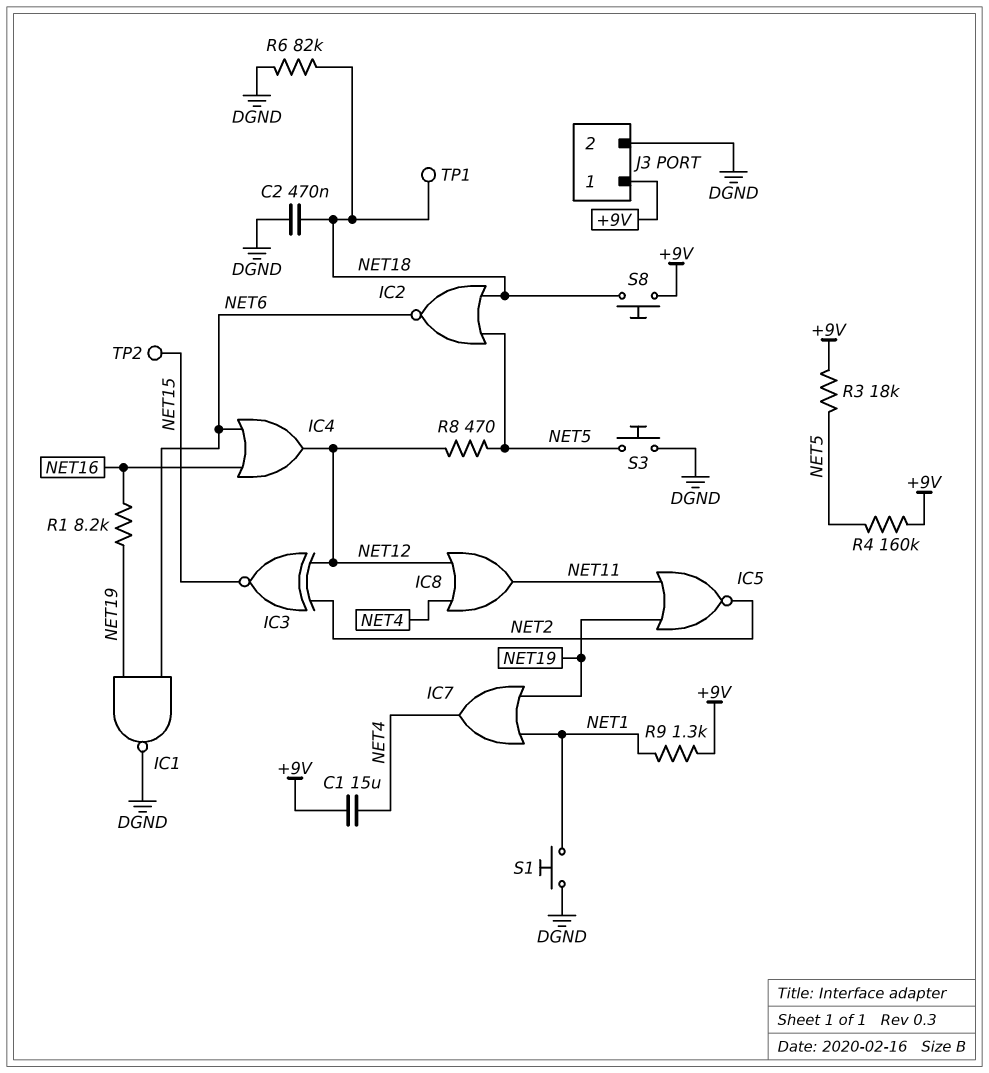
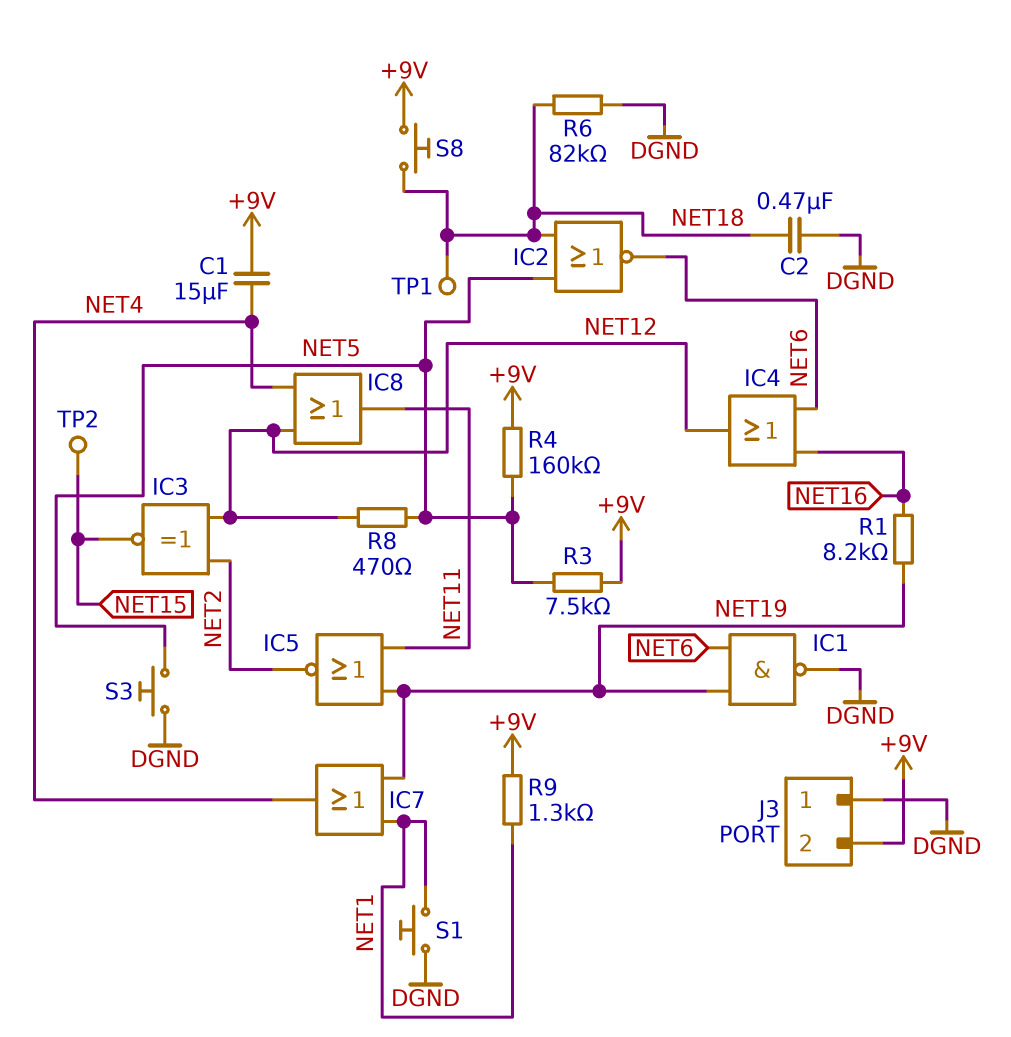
J3 pin 1: +9V -> DGND
J3 pin 2: DGND -> +9V
R3: 18k (+9V, NET5) -> 7.5k (+9V, NET5)

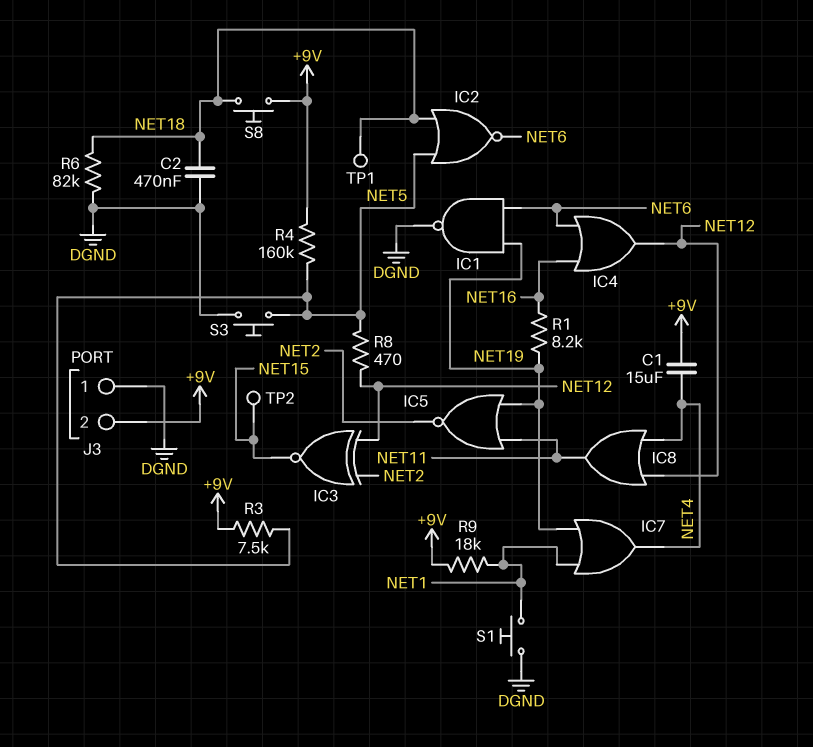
R9: 1.3k (+9V, NET1) -> 18k (+9V, NET1)

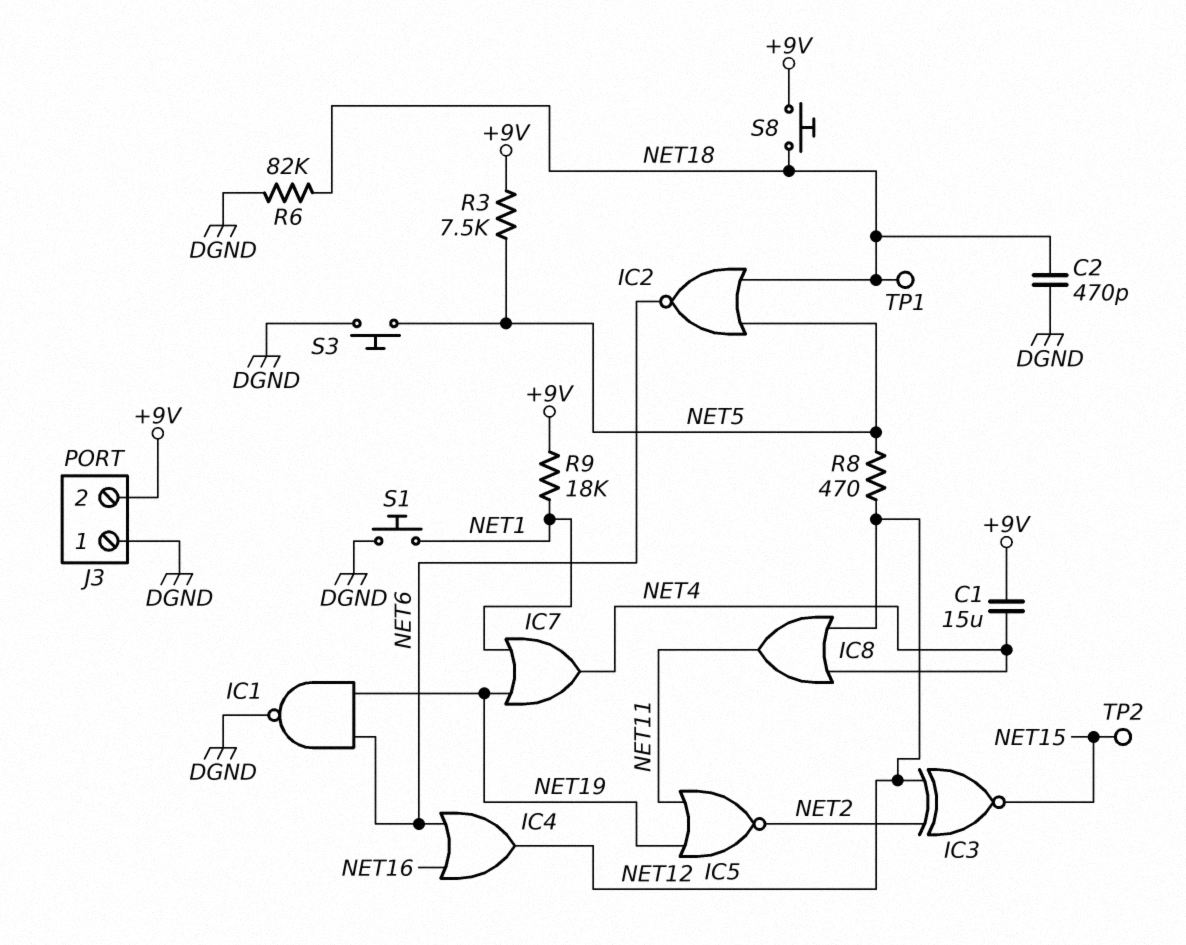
C2: 470nF (DGND, NET18) -> 470pF (DGND, NET18)
R1: 8.2k (NET16, NET19) -> none
R4: 160k (+9V, NET5) -> none

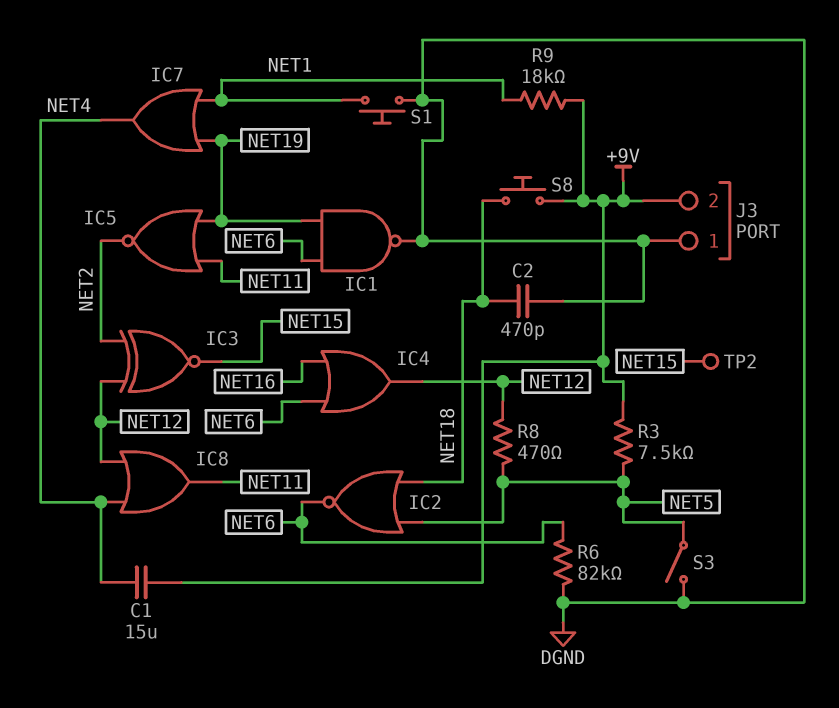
R6: 82k (DGND, NET18) -> 82k (DGND, NET6)
S3: button (DGND, NET5) -> switch (DGND, NET5)
TP1: test point (NET18) -> none

